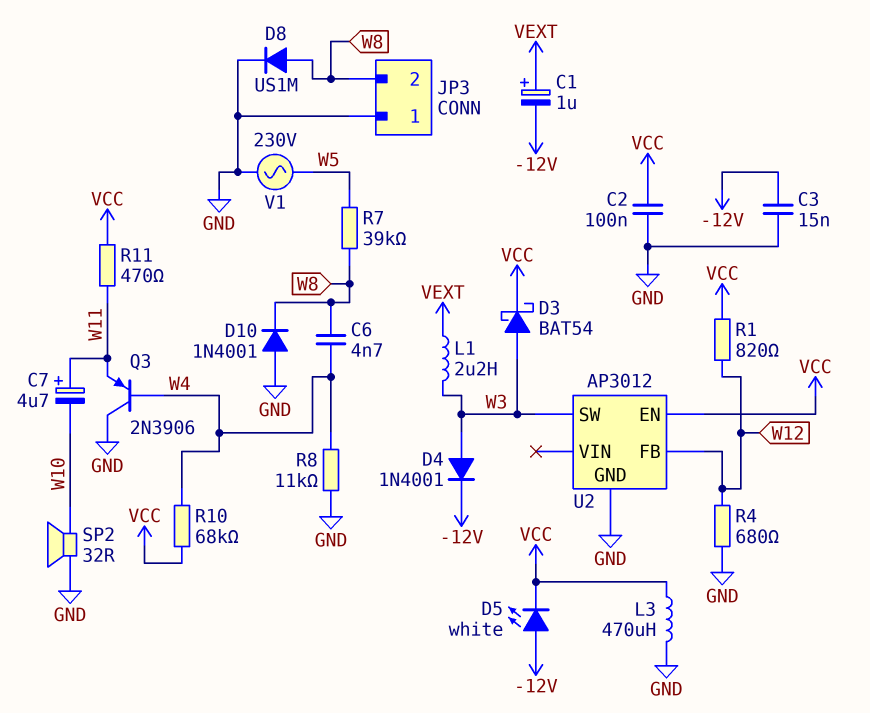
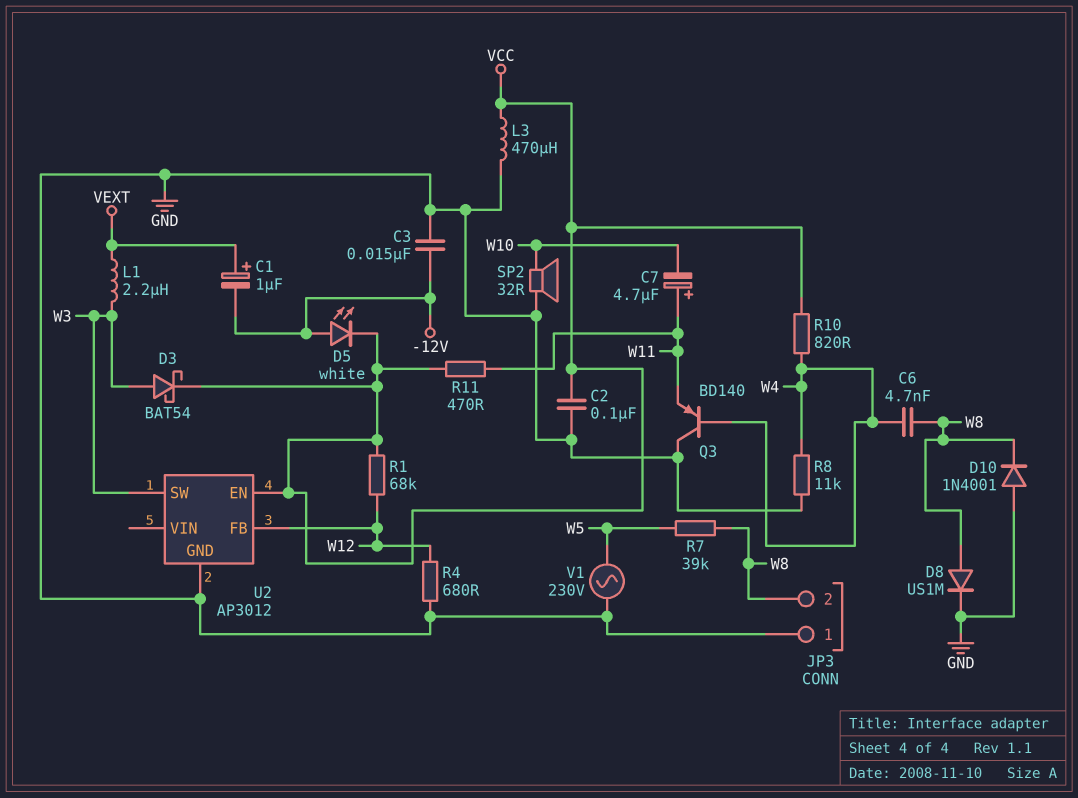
D4: diode 1N4001 (A W3, K -12V) -> none
Q3: PNP 2N3906 (B W4, C GND, E W11) -> PNP BD140 (B W4, C GND, E W11)
R1: 820 (VCC, W12) -> 68k (VCC, W12)
R10: 68k (VCC, W4) -> 820 (VCC, W4)

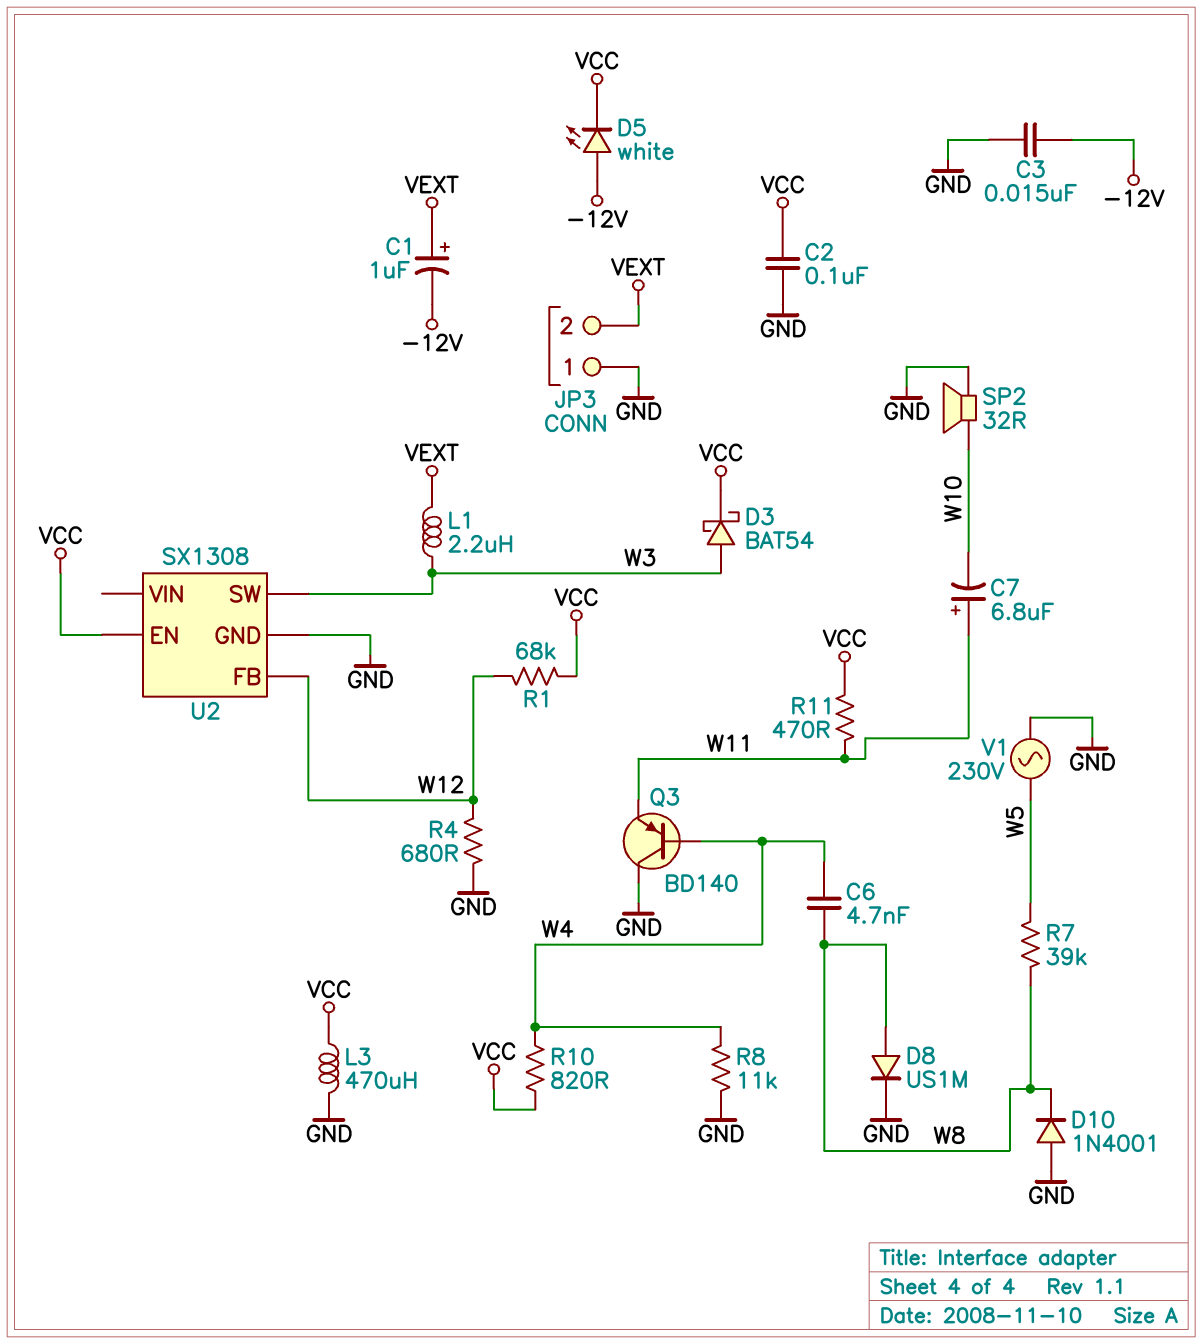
C7: 4.7uF (plus W11, minus W10) -> 6.8uF (plus W11, minus W10)
JP3 pin 2: W8 -> VEXT
U2: AP3012 -> SX1308

